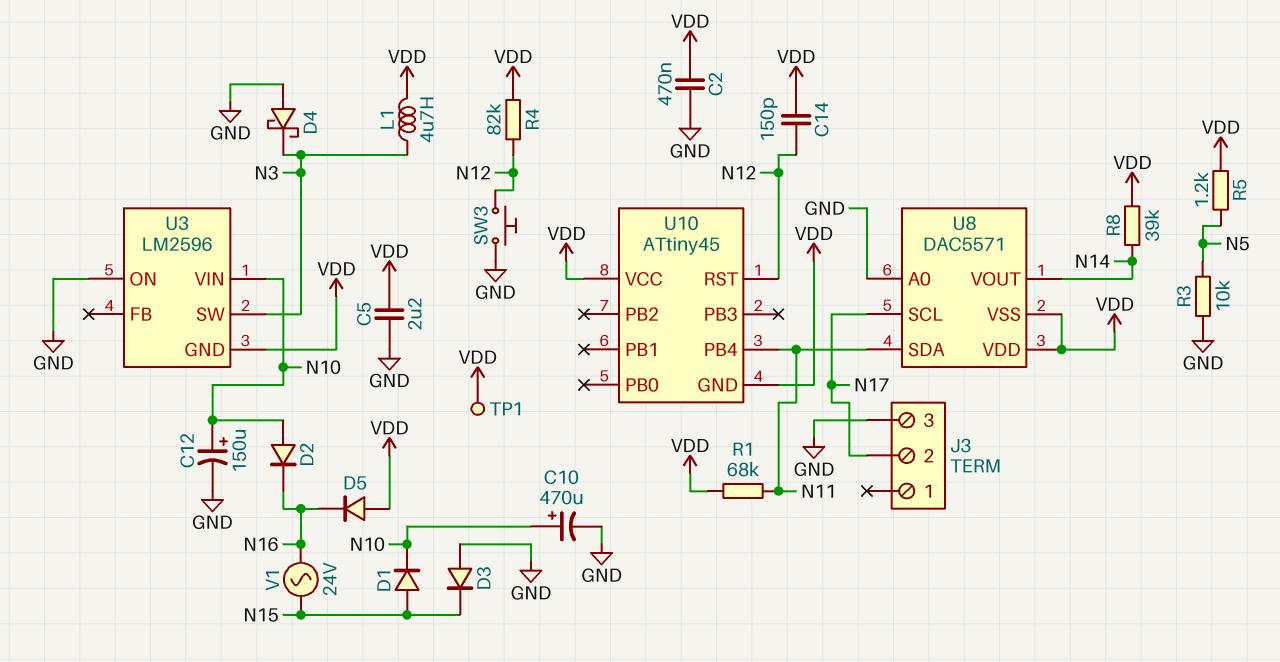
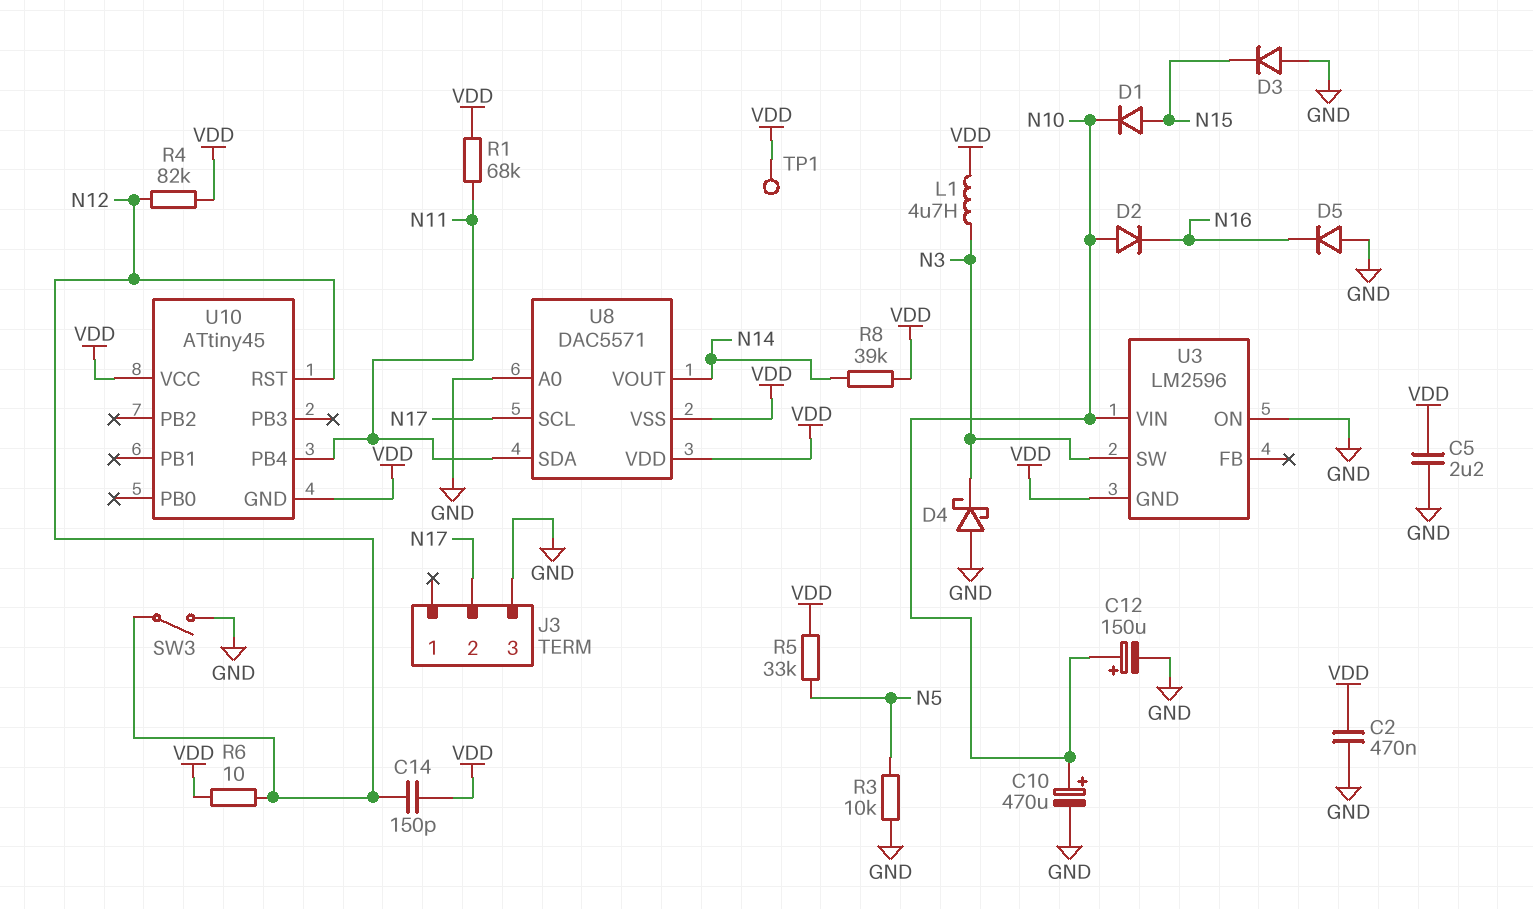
D5: diode (A VDD, K N16) -> diode (A GND, K N16)
R5: 1.2k (N5, VDD) -> 33k (N5, VDD)
R6: none -> 10 (N12, VDD)
SW3: button (GND, N12) -> switch (GND, N12)
V1: AC 24V (N15, N16) -> none

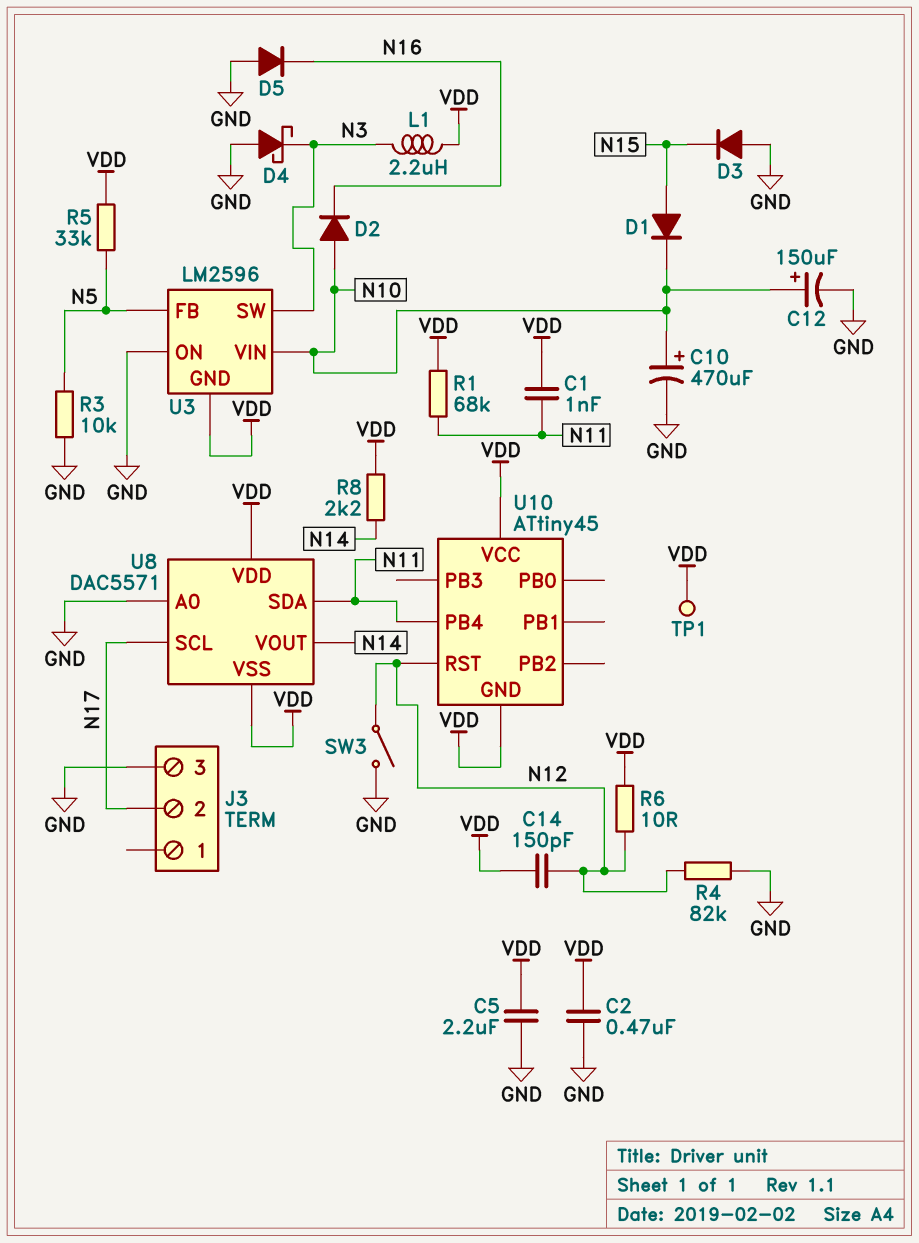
C1: none -> 1nF (N11, VDD)
L1: 4.7uH (N3, VDD) -> 2.2uH (N3, VDD)
R4: 82k (N12, VDD) -> 82k (GND, N12)
R8: 39k (N14, VDD) -> 2.2k (N14, VDD)
U3 pin FB: none -> N5

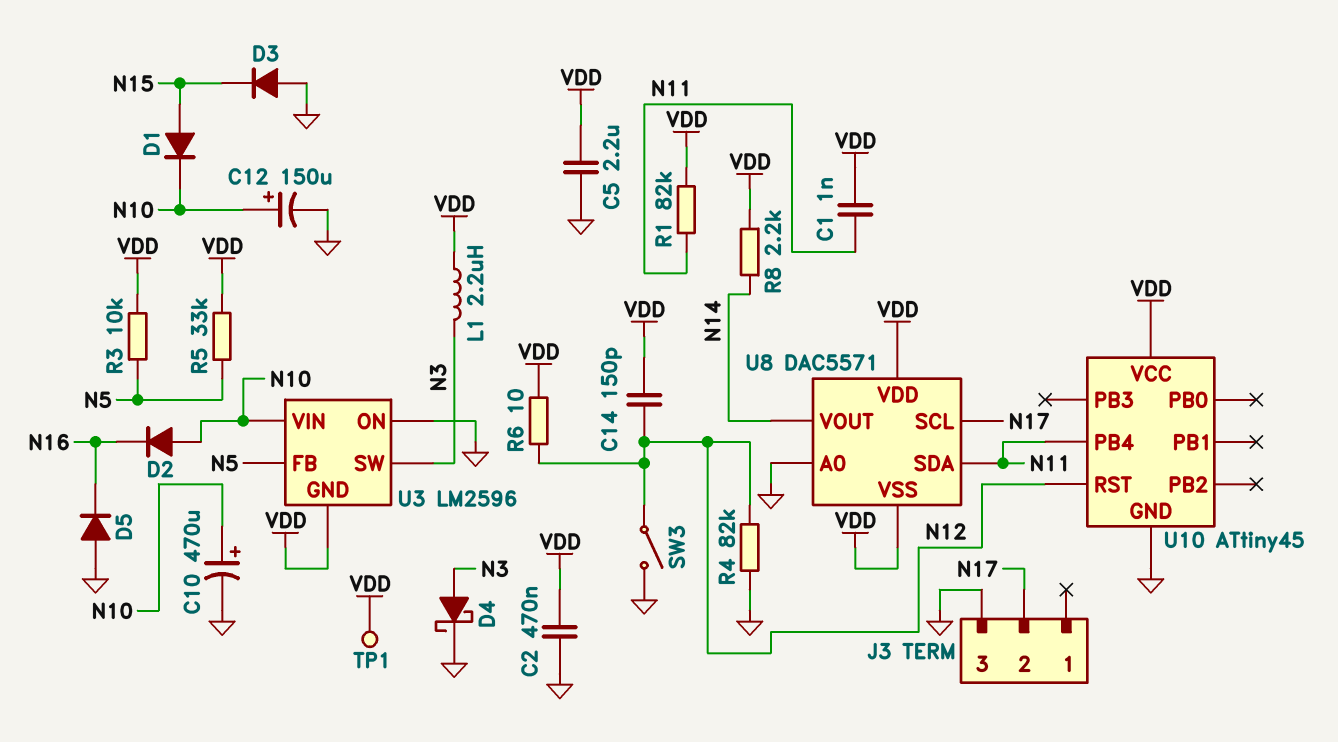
D4: schottky (A GND, K N3) -> schottky (A N3, K GND)
R1: 68k (N11, VDD) -> 82k (N11, VDD)
R3: 10k (GND, N5) -> 10k (N5, VDD)
U10 pin GND: VDD -> GND

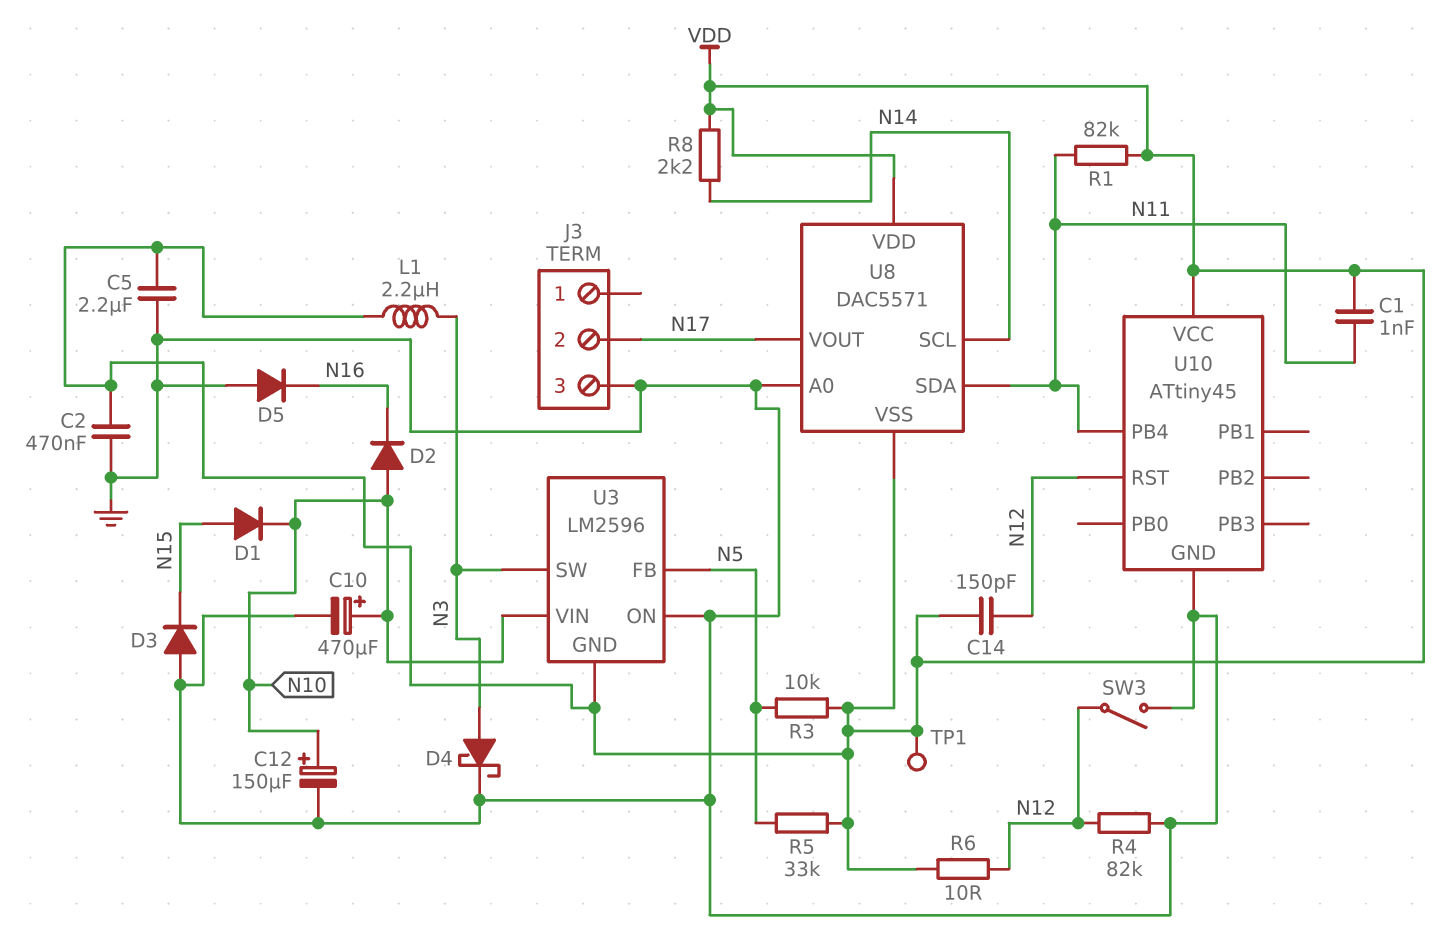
U8 pin SCL: N17 -> N14
U8 pin VOUT: N14 -> N17

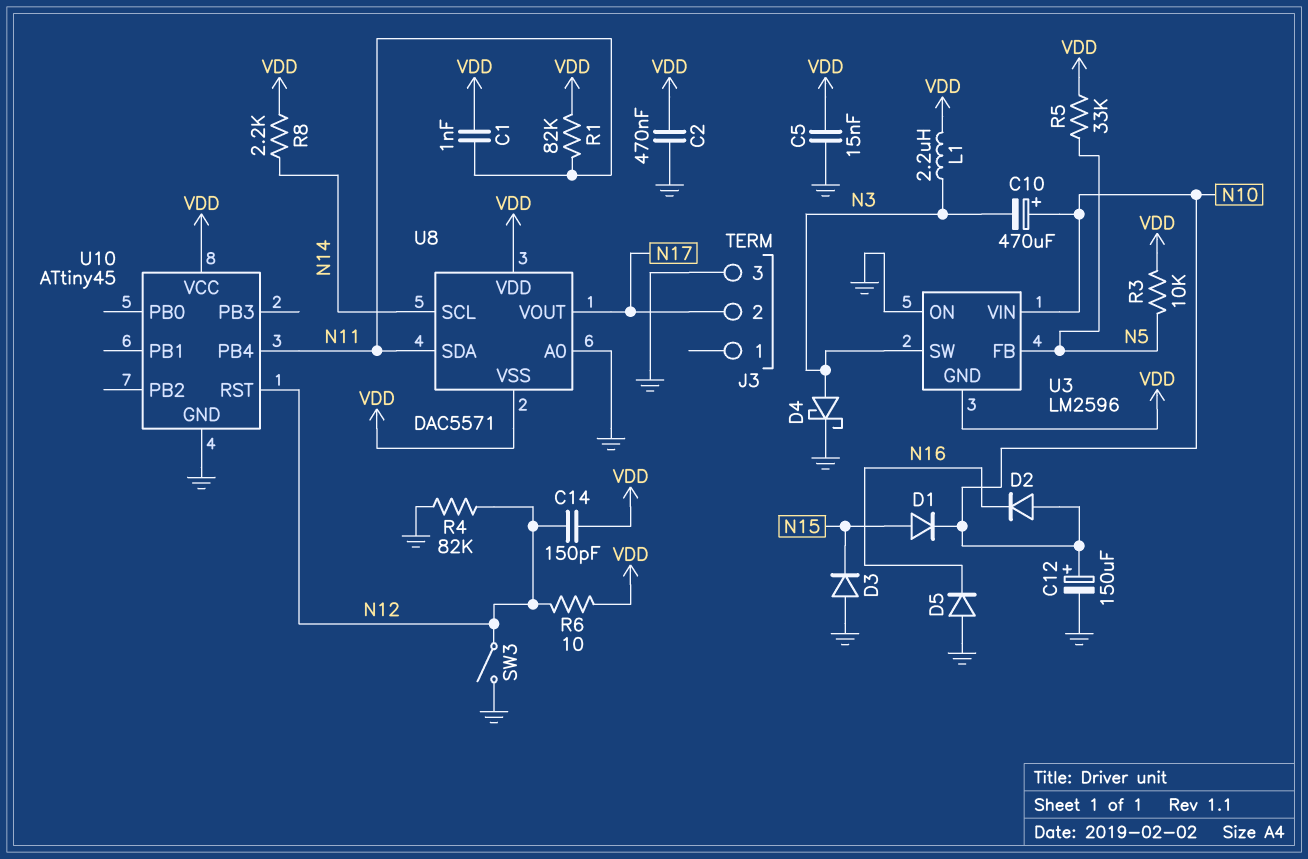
C5: 2.2uF (GND, VDD) -> 15nF (GND, VDD)
C10: 470uF (plus N10, minus GND) -> 470uF (plus N10, minus N3)
TP1: test point (VDD) -> none

